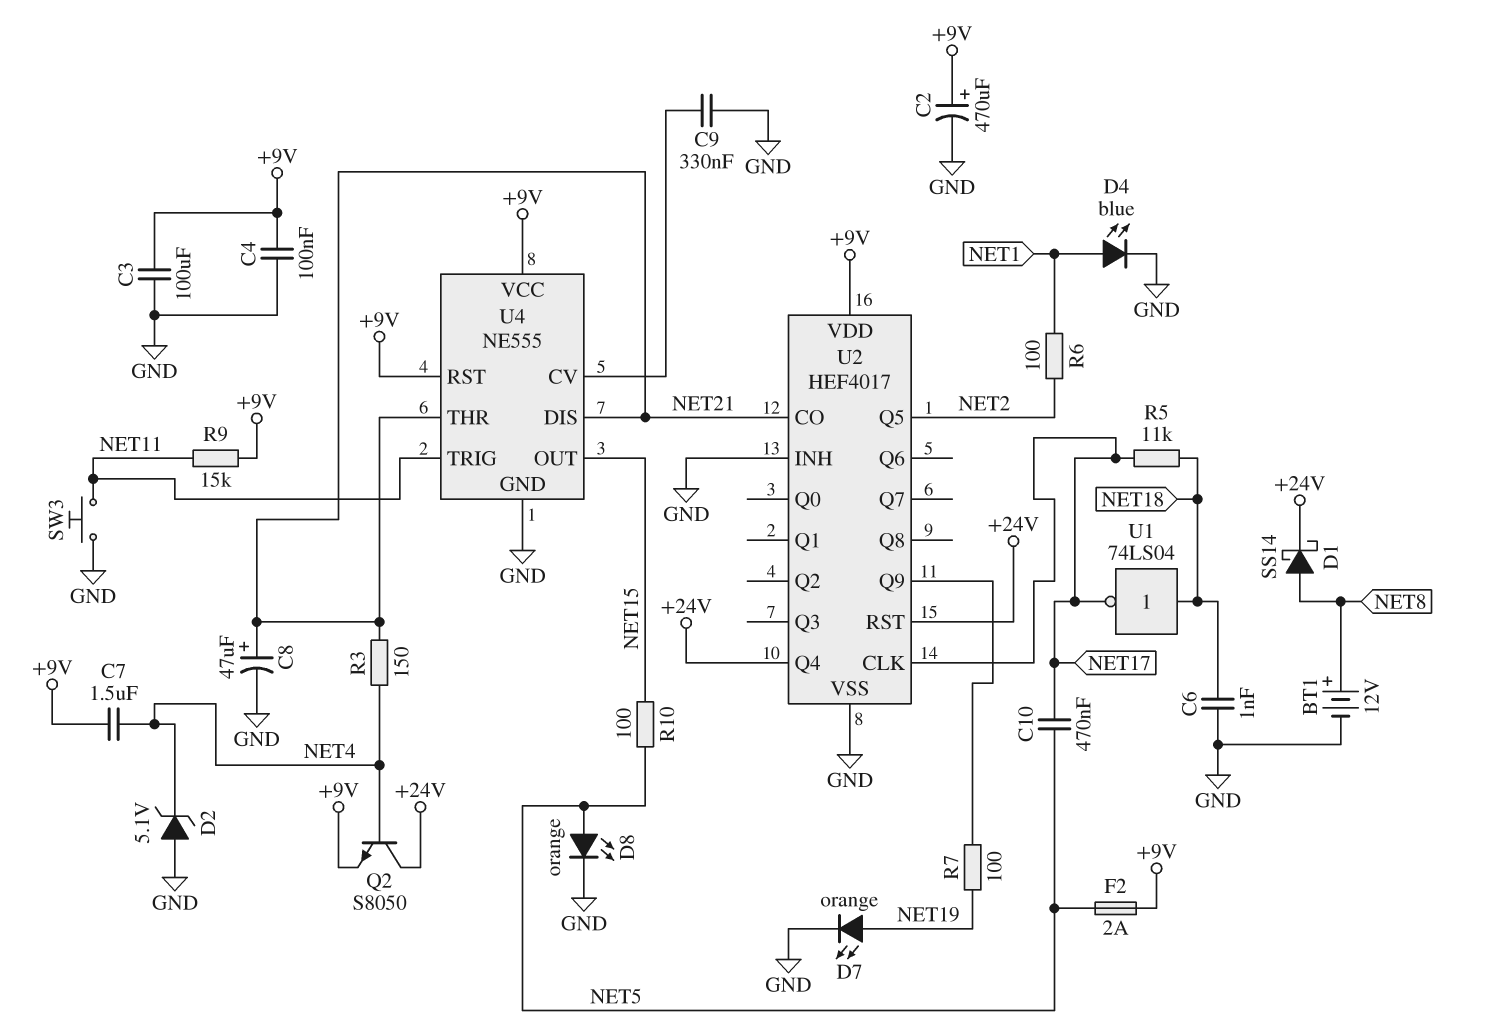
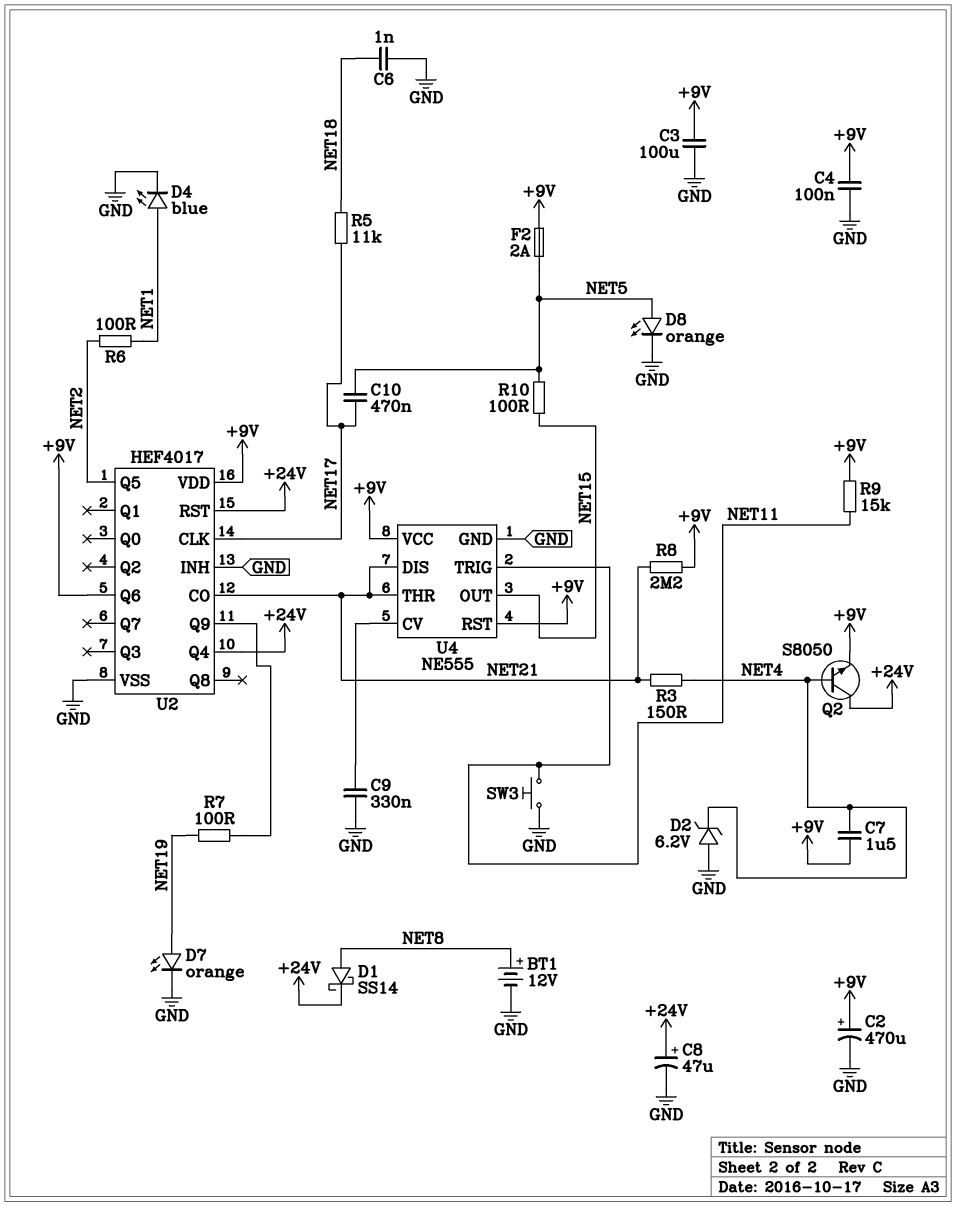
C8: 47uF (plus NET21, minus GND) -> 47uF (plus +24V, minus GND)
D2: zener 5.1V (A GND, K NET4) -> zener 6.2V (A GND, K NET4)
R8: none -> 2.2M (+9V, NET21)
U1: NOT 74LS04 (in NET18, out NET17) -> none
U2 pin Q6: none -> +9V

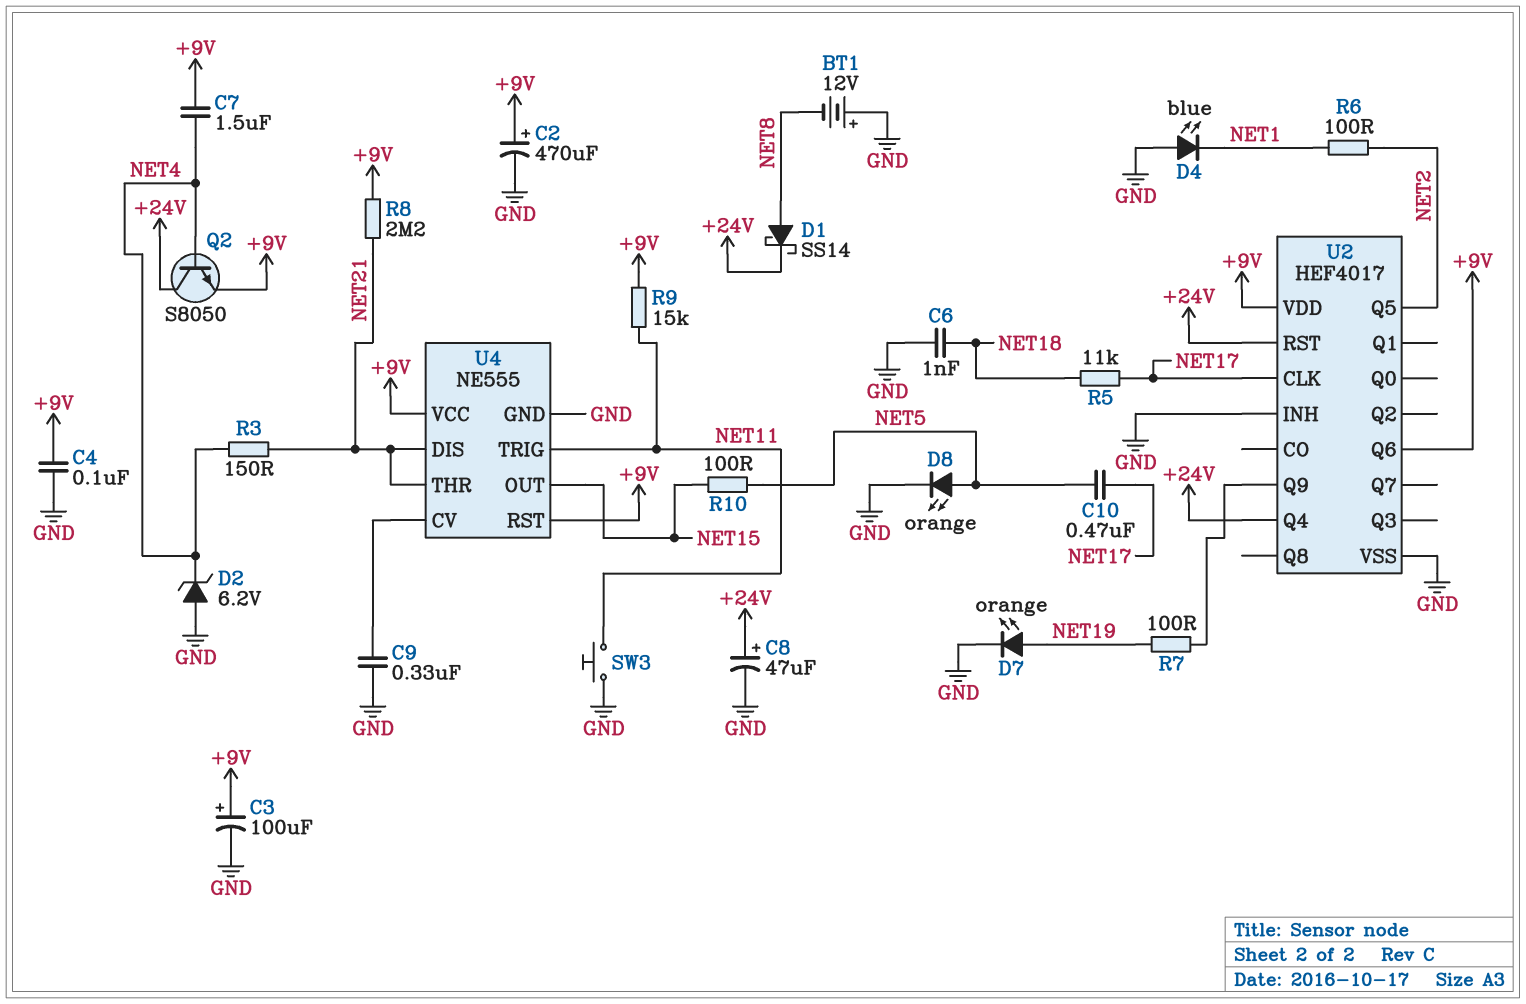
BT1: 12V (plus NET8, minus GND) -> 12V (plus GND, minus NET8)
C3: 100uF (+9V, GND) -> 100uF (plus +9V, minus GND)
D4: LED blue (A NET1, K GND) -> LED blue (A GND, K NET1)
F2: 2A (+9V, NET5) -> none
U2 pin CO: NET21 -> none

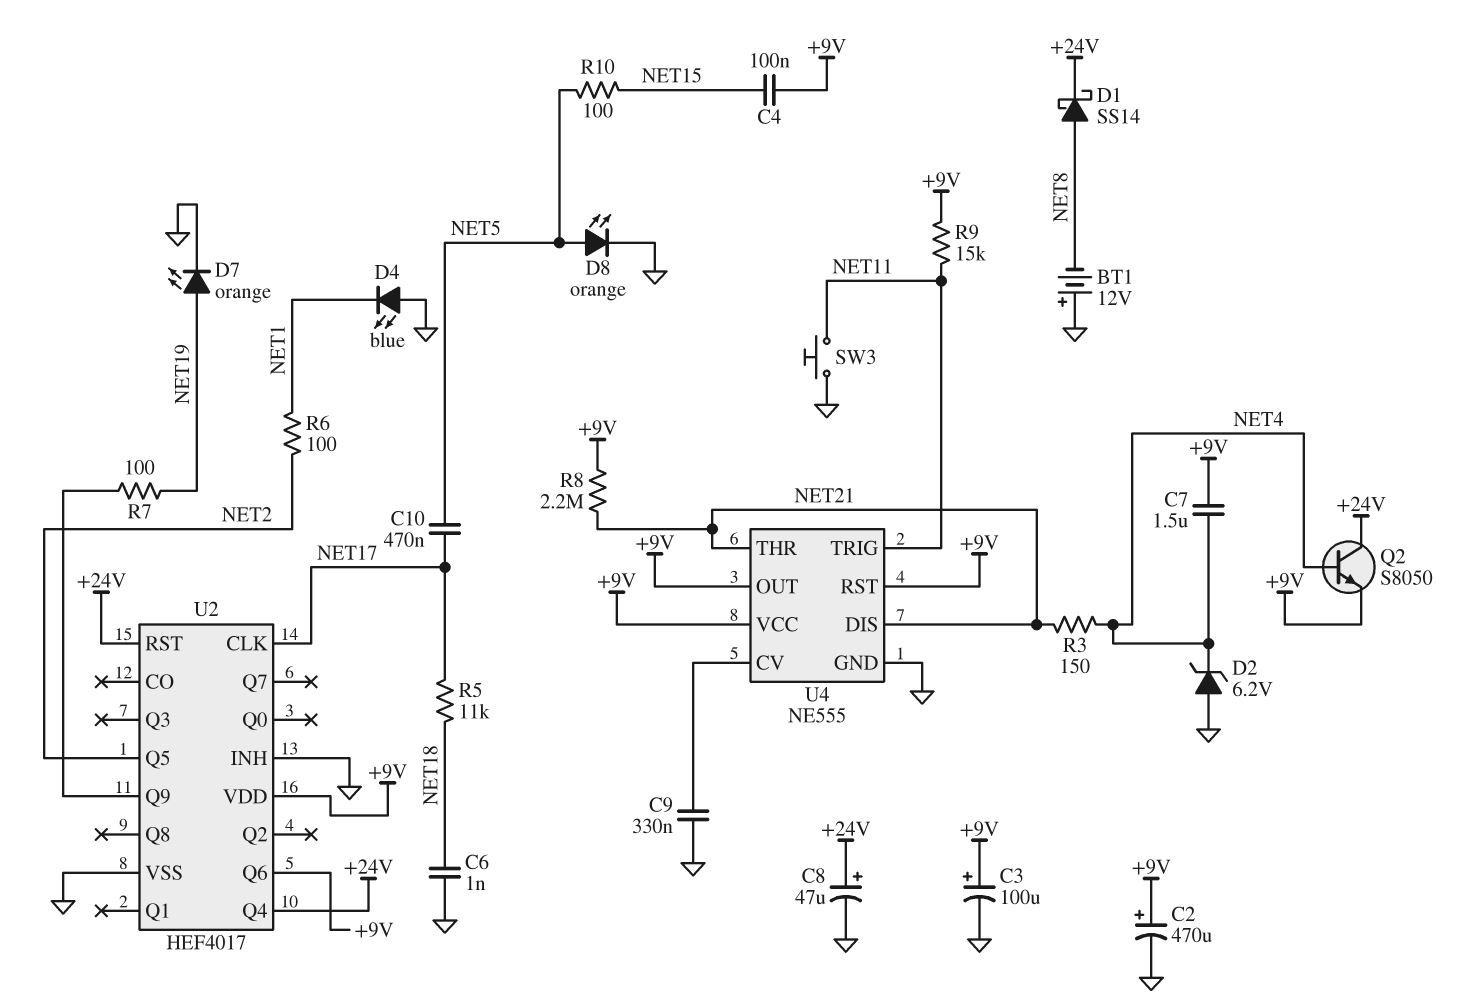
C4: 100nF (+9V, GND) -> 100nF (+9V, NET15)
U4 pin OUT: NET15 -> +9V

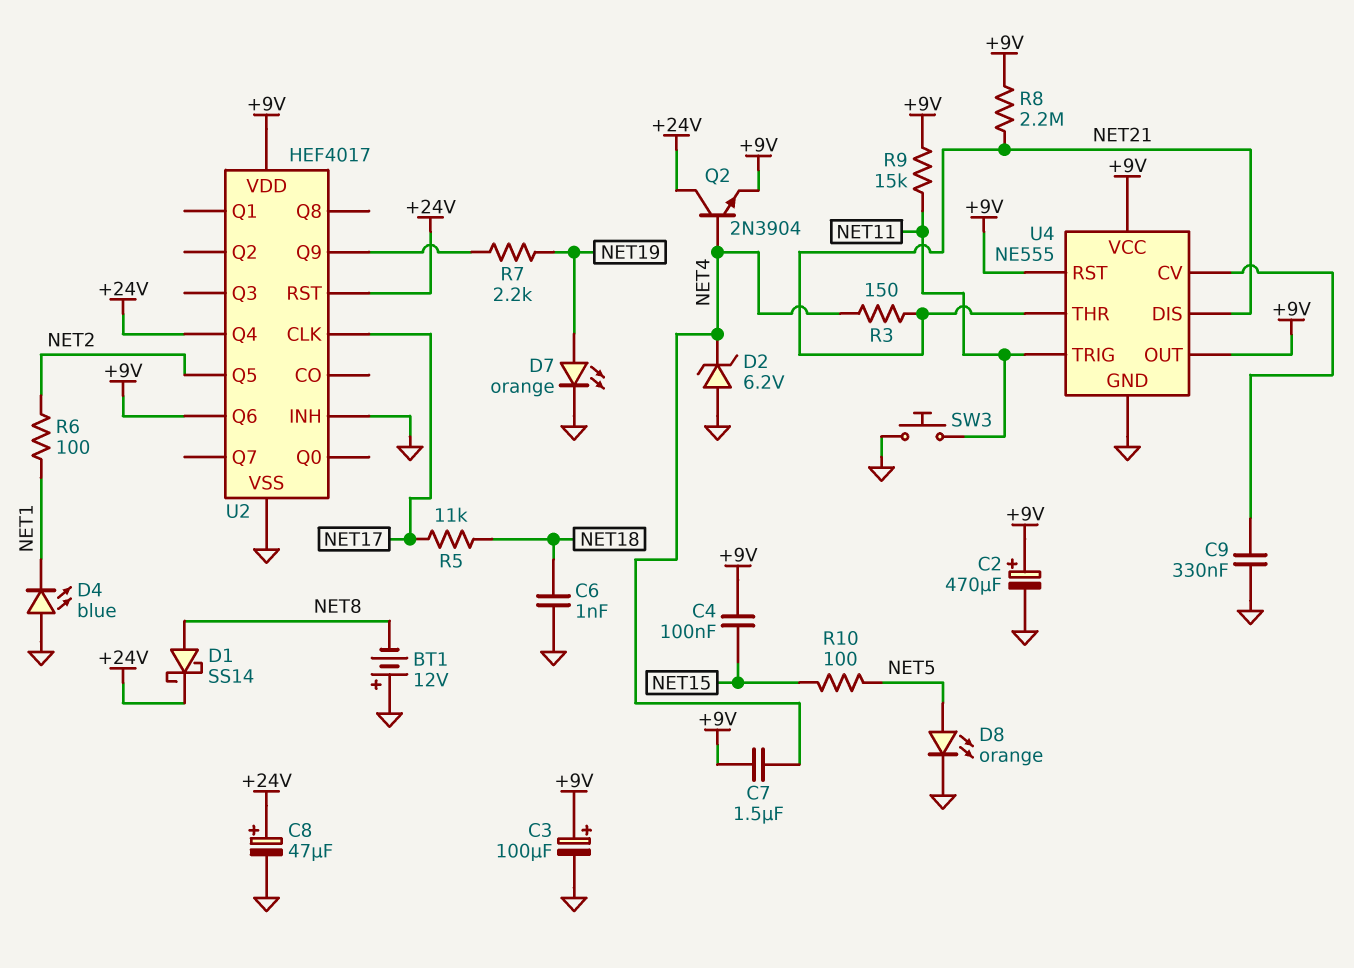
C10: 470nF (NET5, NET17) -> none
Q2: NPN S8050 (B NET4, C +24V, E +9V) -> NPN 2N3904 (B NET4, C +24V, E +9V)
R7: 100 (NET19, U2/Q9) -> 2.2k (NET19, U2/Q9)

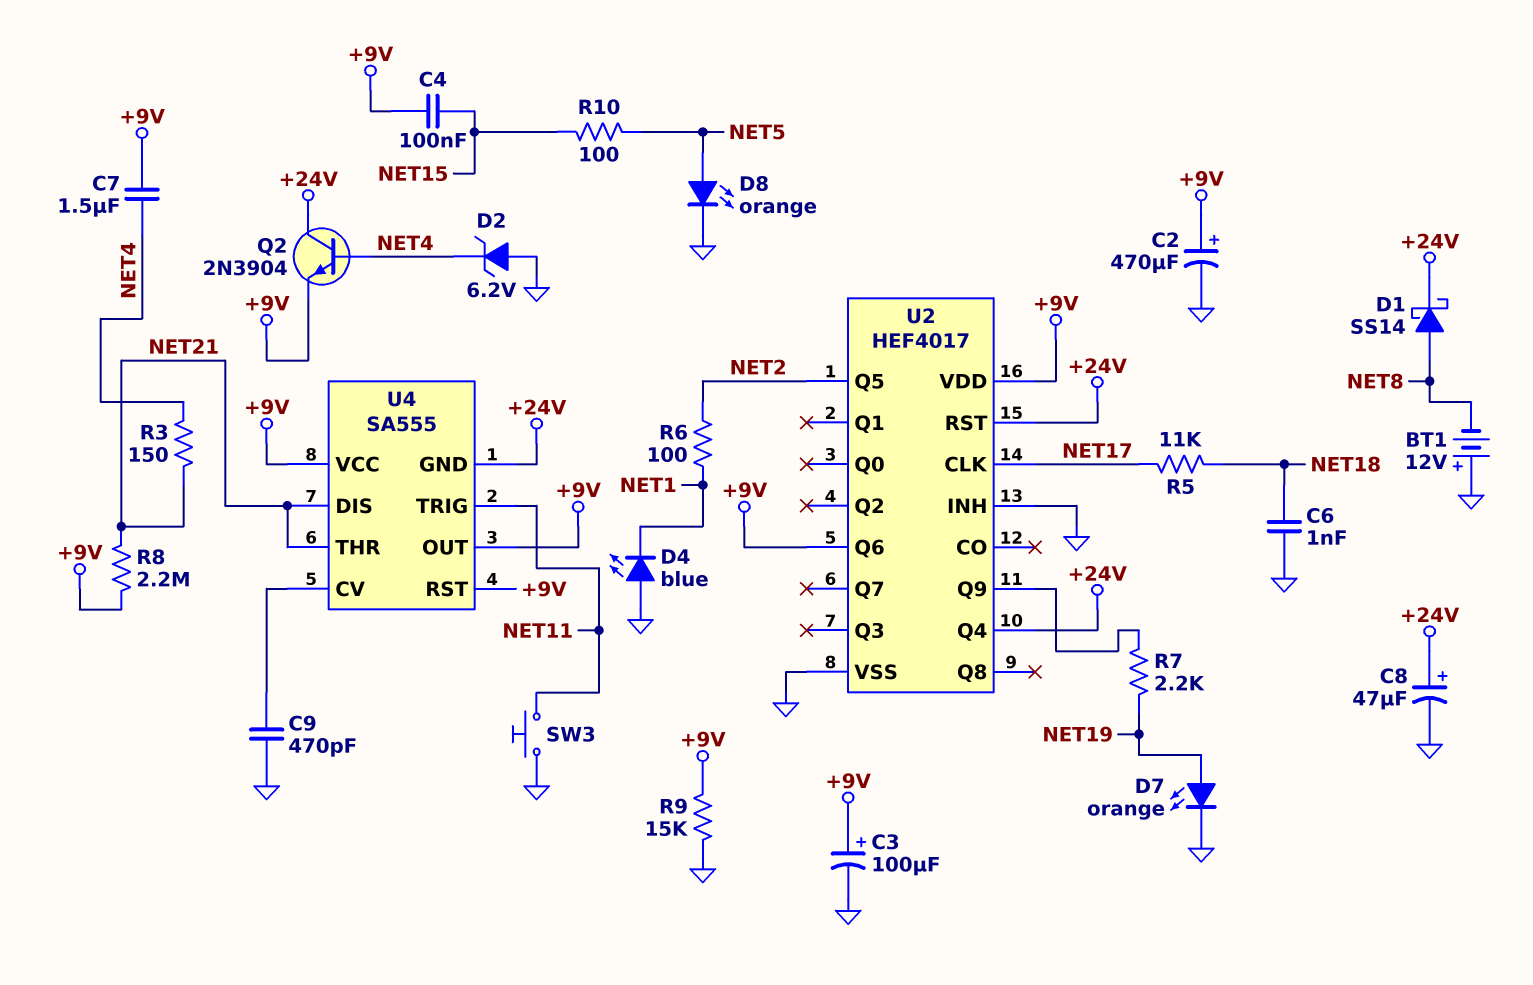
C9: 330nF (GND, U4/CV) -> 470pF (GND, U4/CV)
R9: 15k (+9V, NET11) -> 15k (+9V, GND)
U4: NE555 -> SA555
U4 pin GND: GND -> +24V

